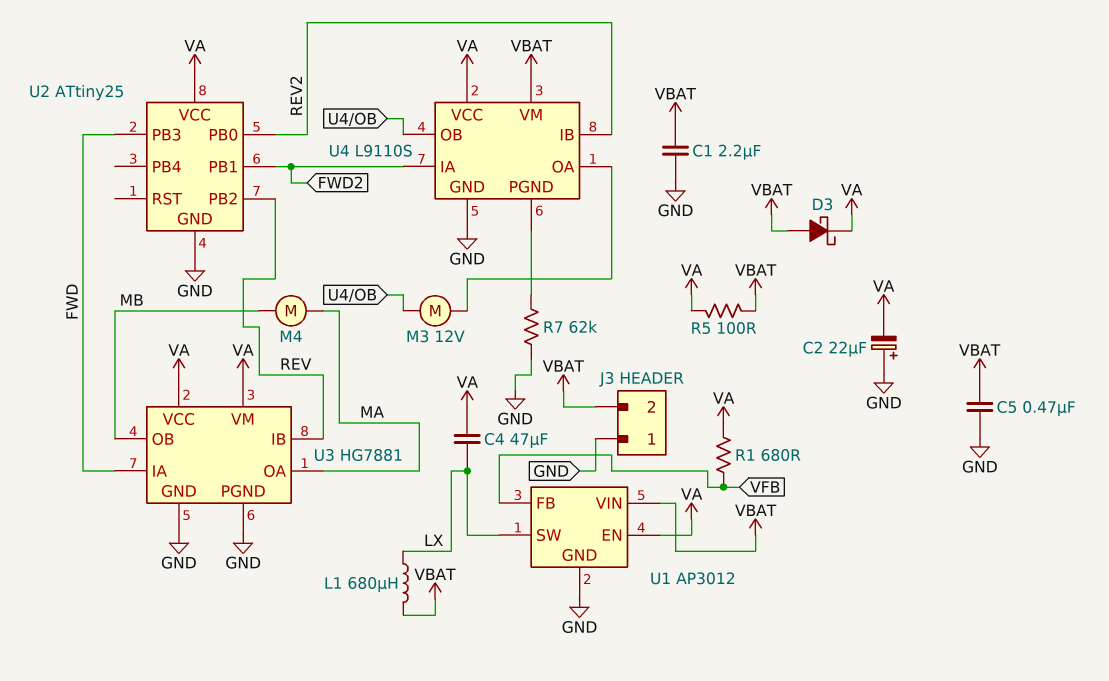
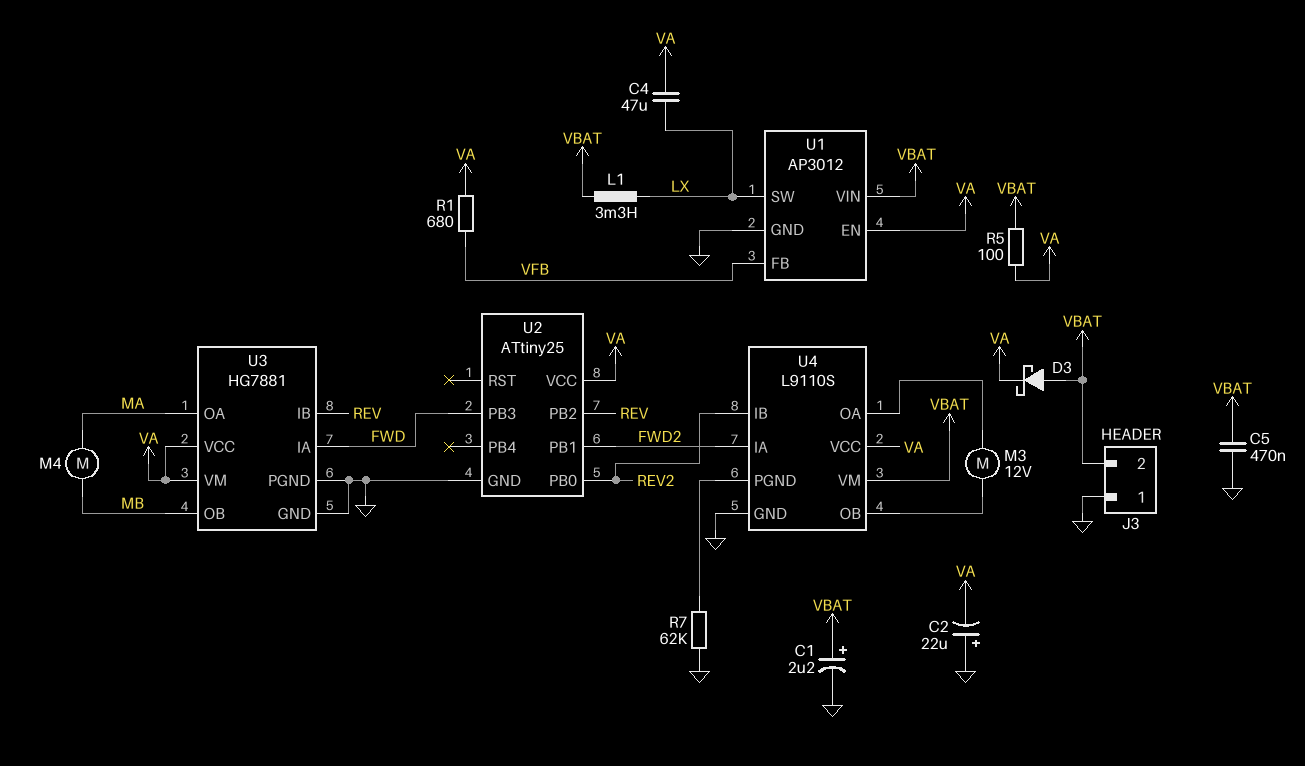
C1: 2.2uF (GND, VBAT) -> 2.2uF (plus VBAT, minus GND)
L1: 680uH (LX, VBAT) -> 3.3mH (LX, VBAT)

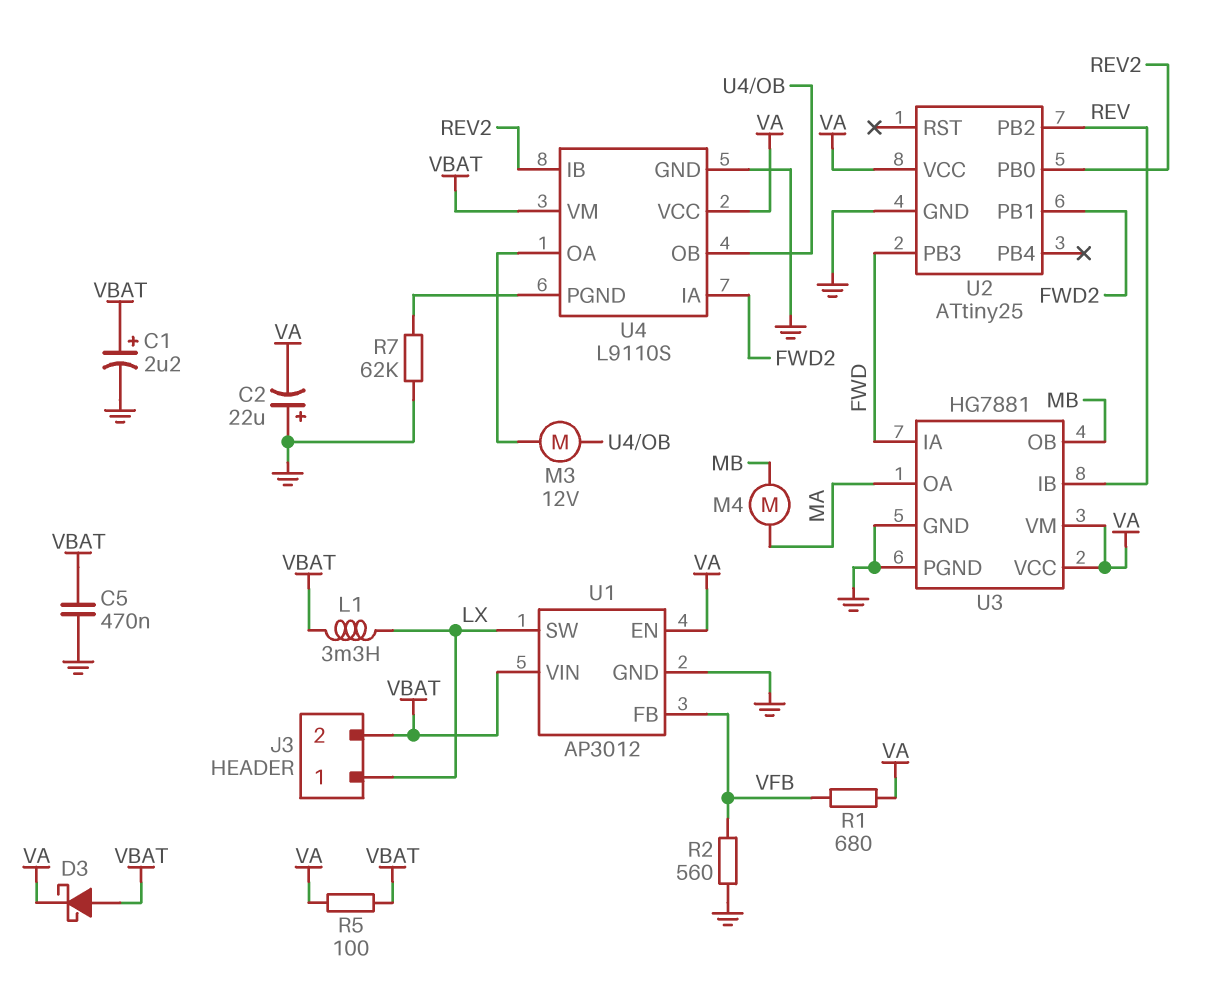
C4: 47uF (LX, VA) -> none
J3 pin 1: GND -> LX
R2: none -> 560 (GND, VFB)

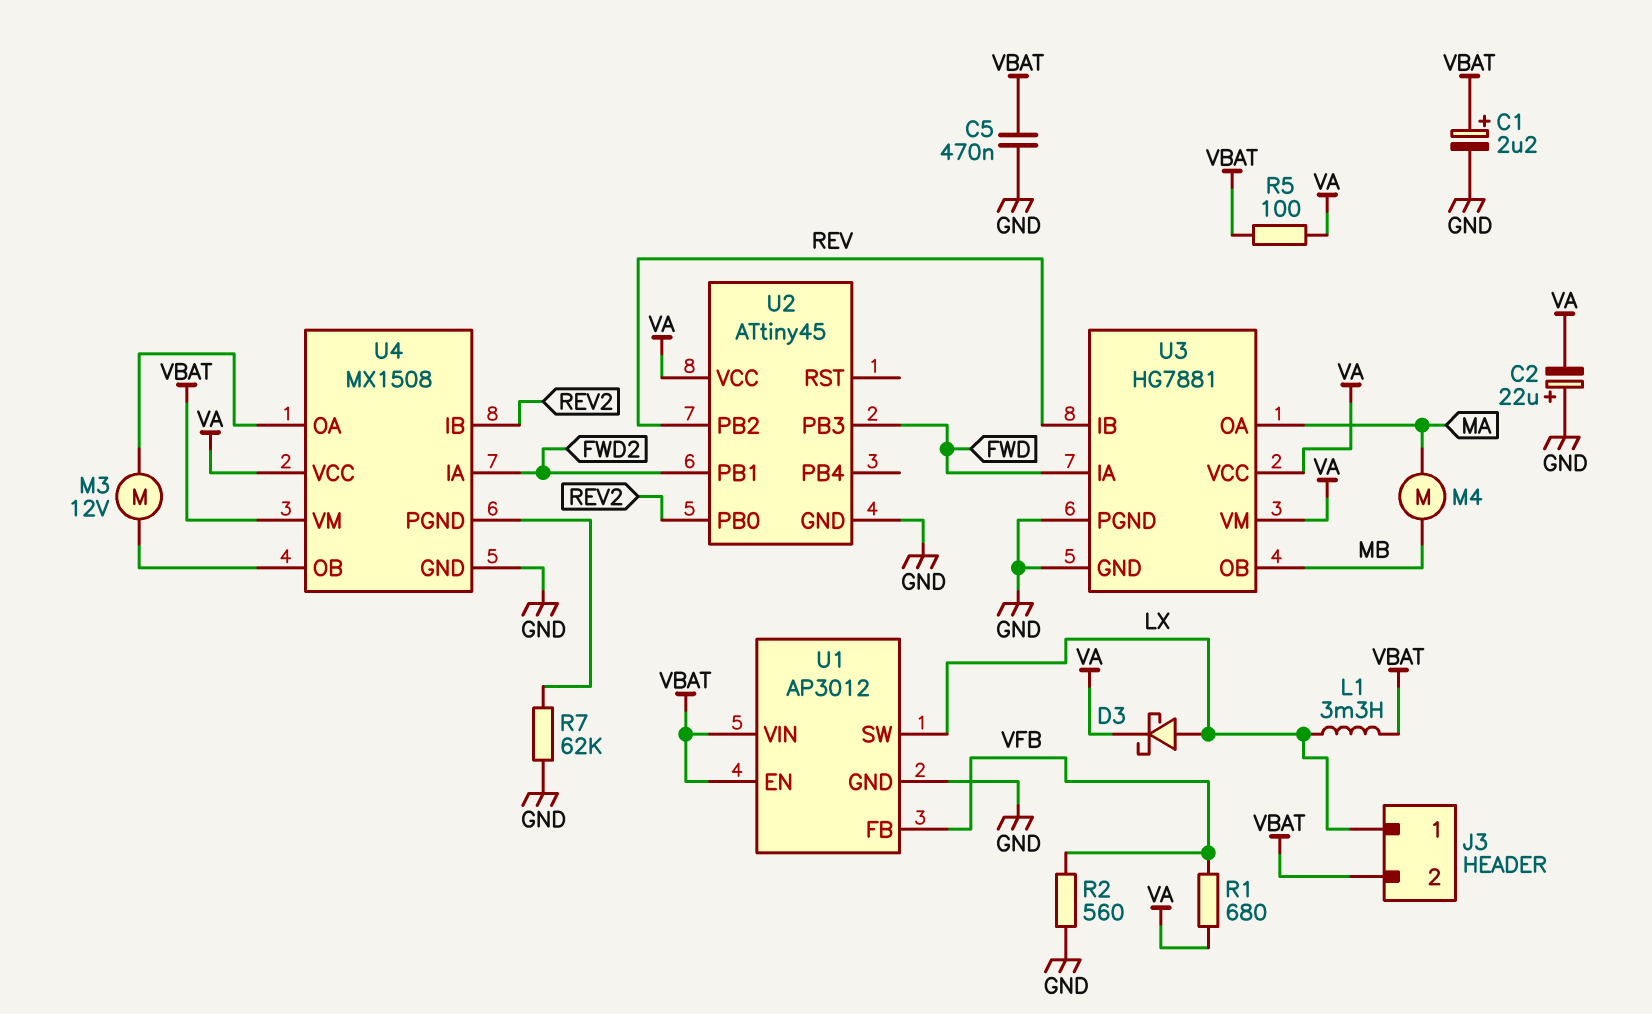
D3: schottky (A VBAT, K VA) -> schottky (A LX, K VA)
U1 pin EN: VA -> VBAT
U2: ATtiny25 -> ATtiny45
U4: L9110S -> MX1508

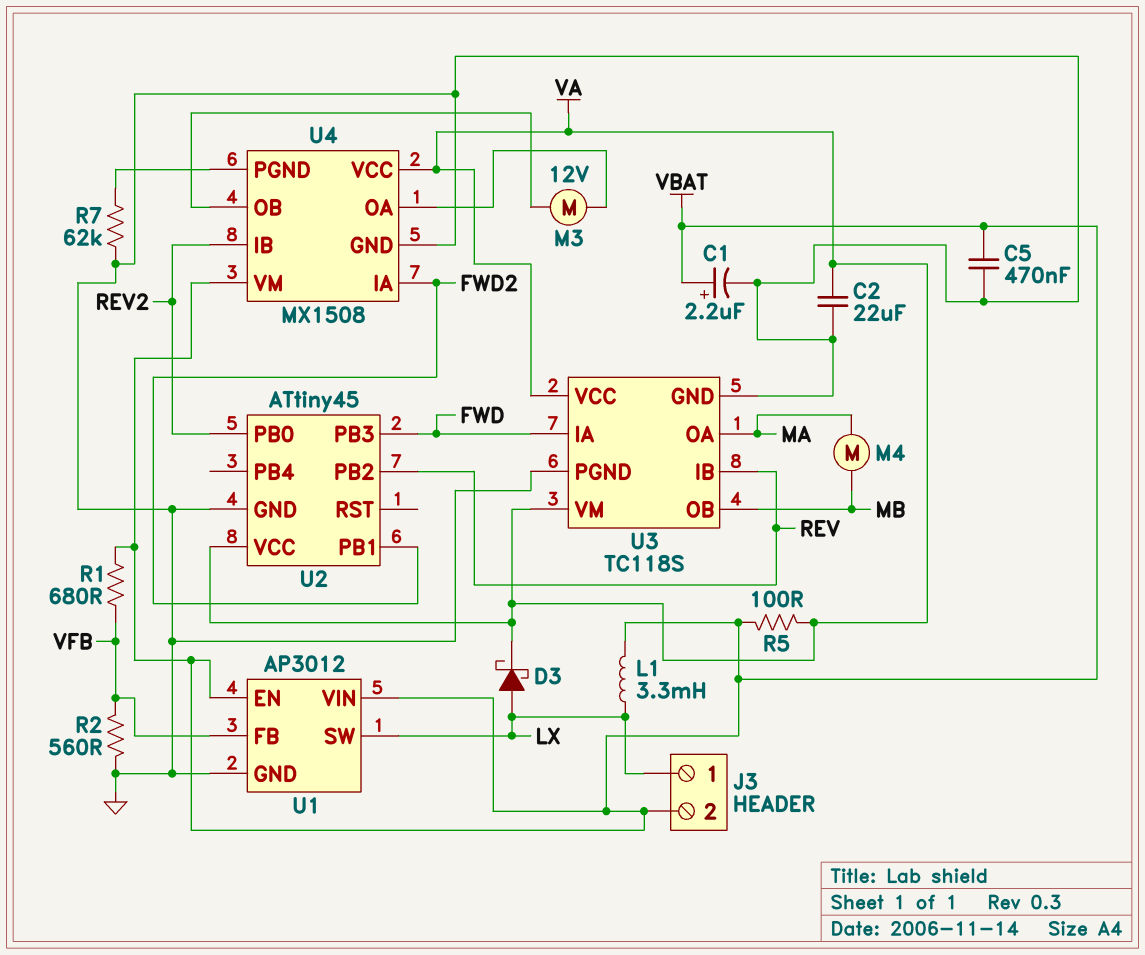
C2: 22uF (plus GND, minus VA) -> 22uF (GND, VA)
R1: 680 (VA, VFB) -> 680 (VBAT, VFB)
U3: HG7881 -> TC118S

